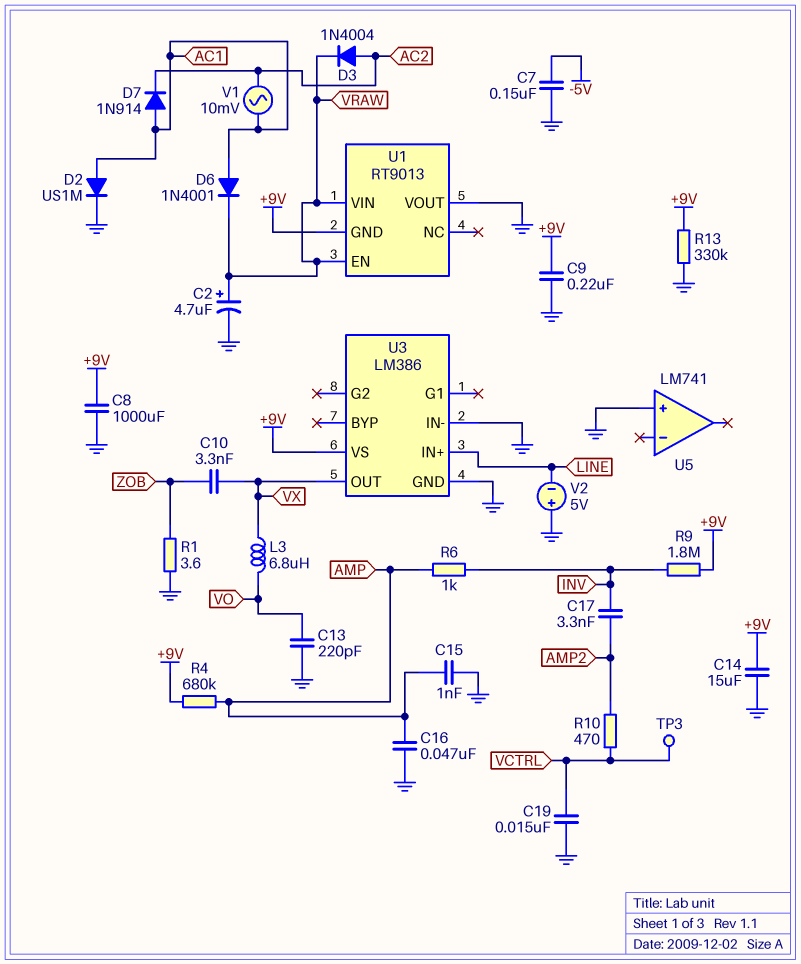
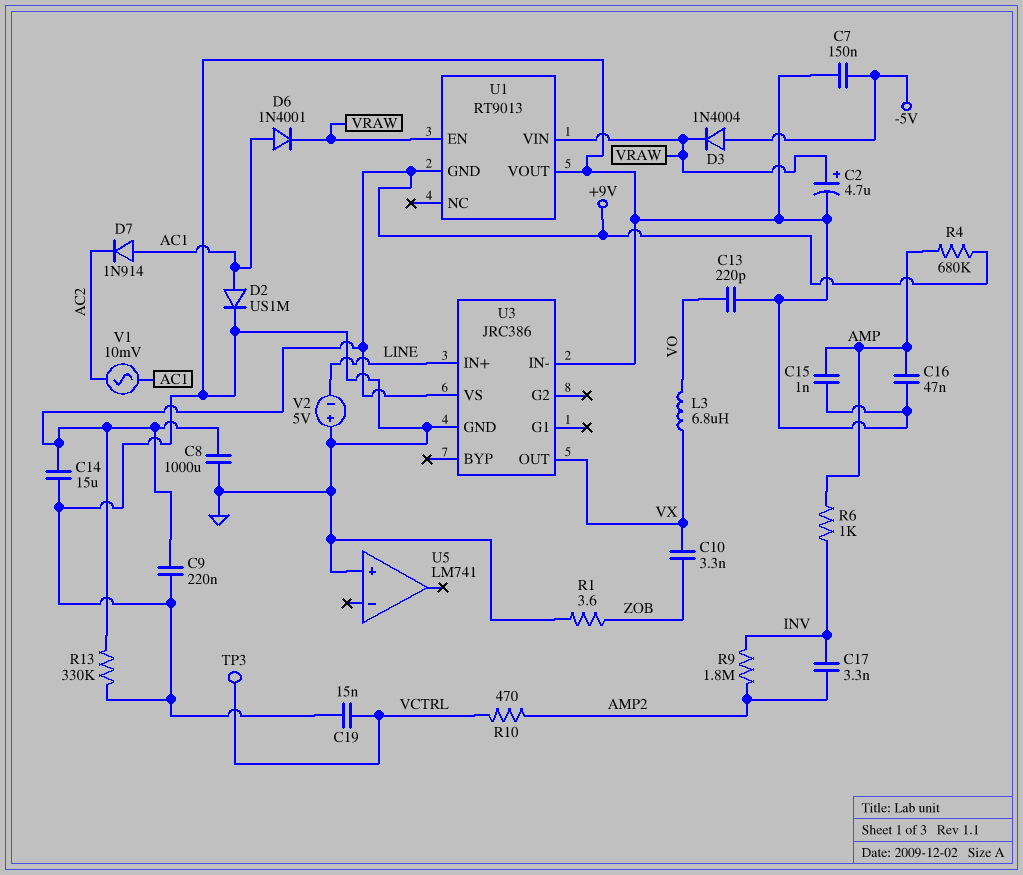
D3: diode 1N4004 (A AC2, K VRAW) -> diode 1N4004 (A -5V, K VRAW)
R9: 1.8M (+9V, INV) -> 1.8M (AMP2, INV)
U3: LM386 -> JRC386

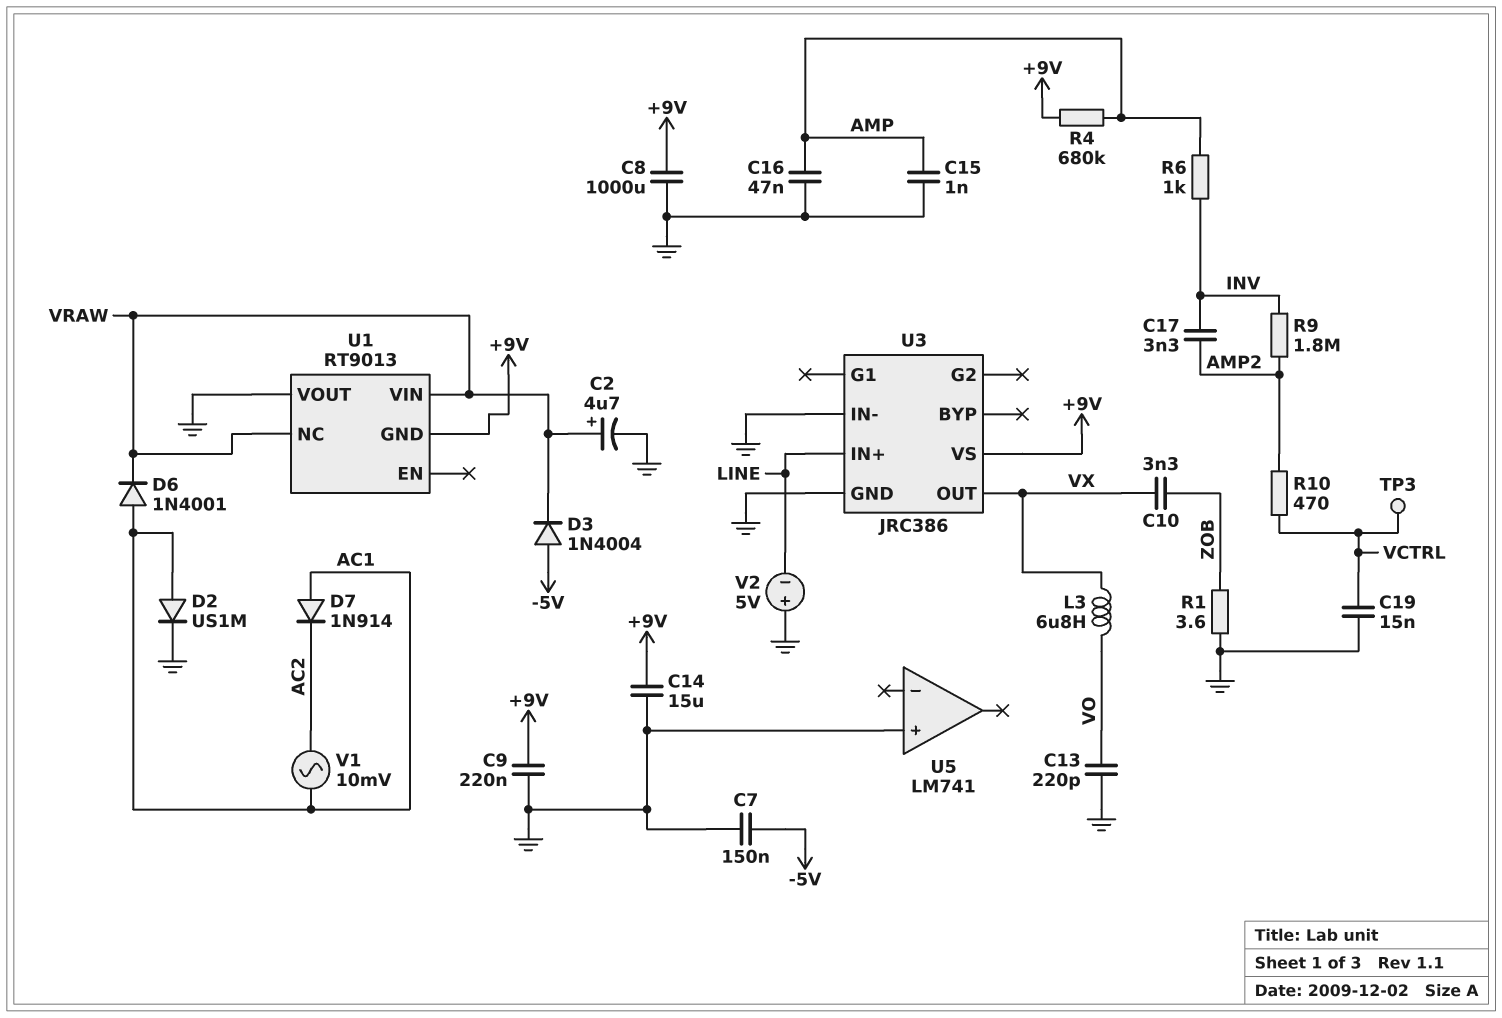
R13: 330k (+9V, GND) -> none
U1 pin EN: VRAW -> none
U1 pin NC: none -> VRAW

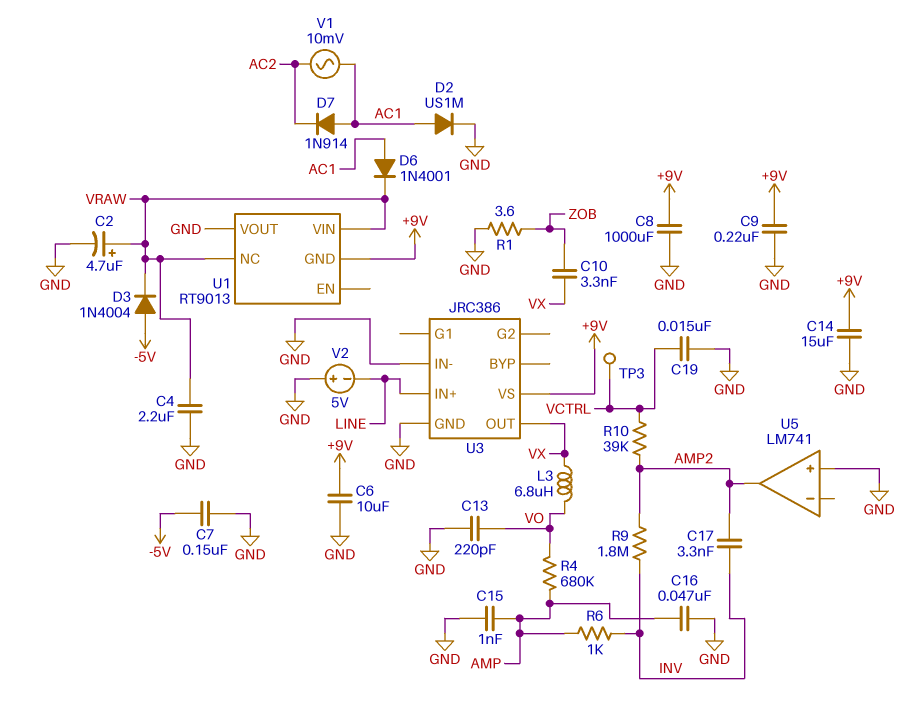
C4: none -> 2.2uF (GND, VRAW)
C6: none -> 10uF (+9V, GND)
R4: 680k (+9V, AMP) -> 680k (AMP, VO)
R10: 470 (AMP2, VCTRL) -> 39k (AMP2, VCTRL)
U5 pin out: none -> AMP2

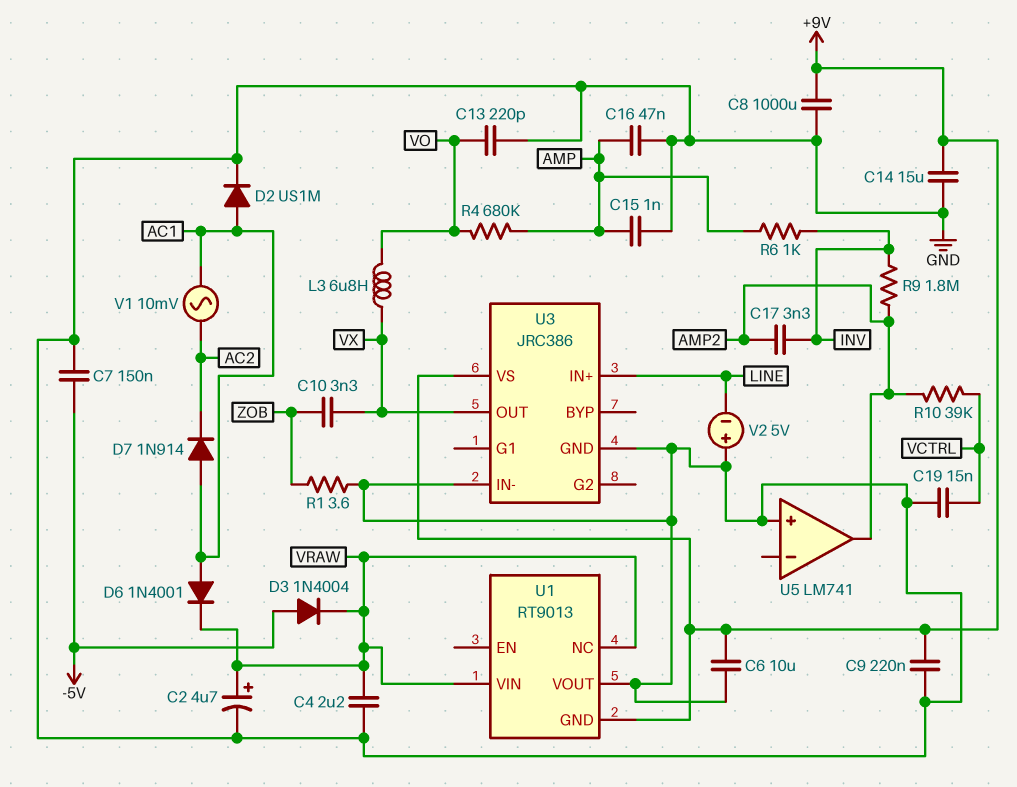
TP3: test point (VCTRL) -> none

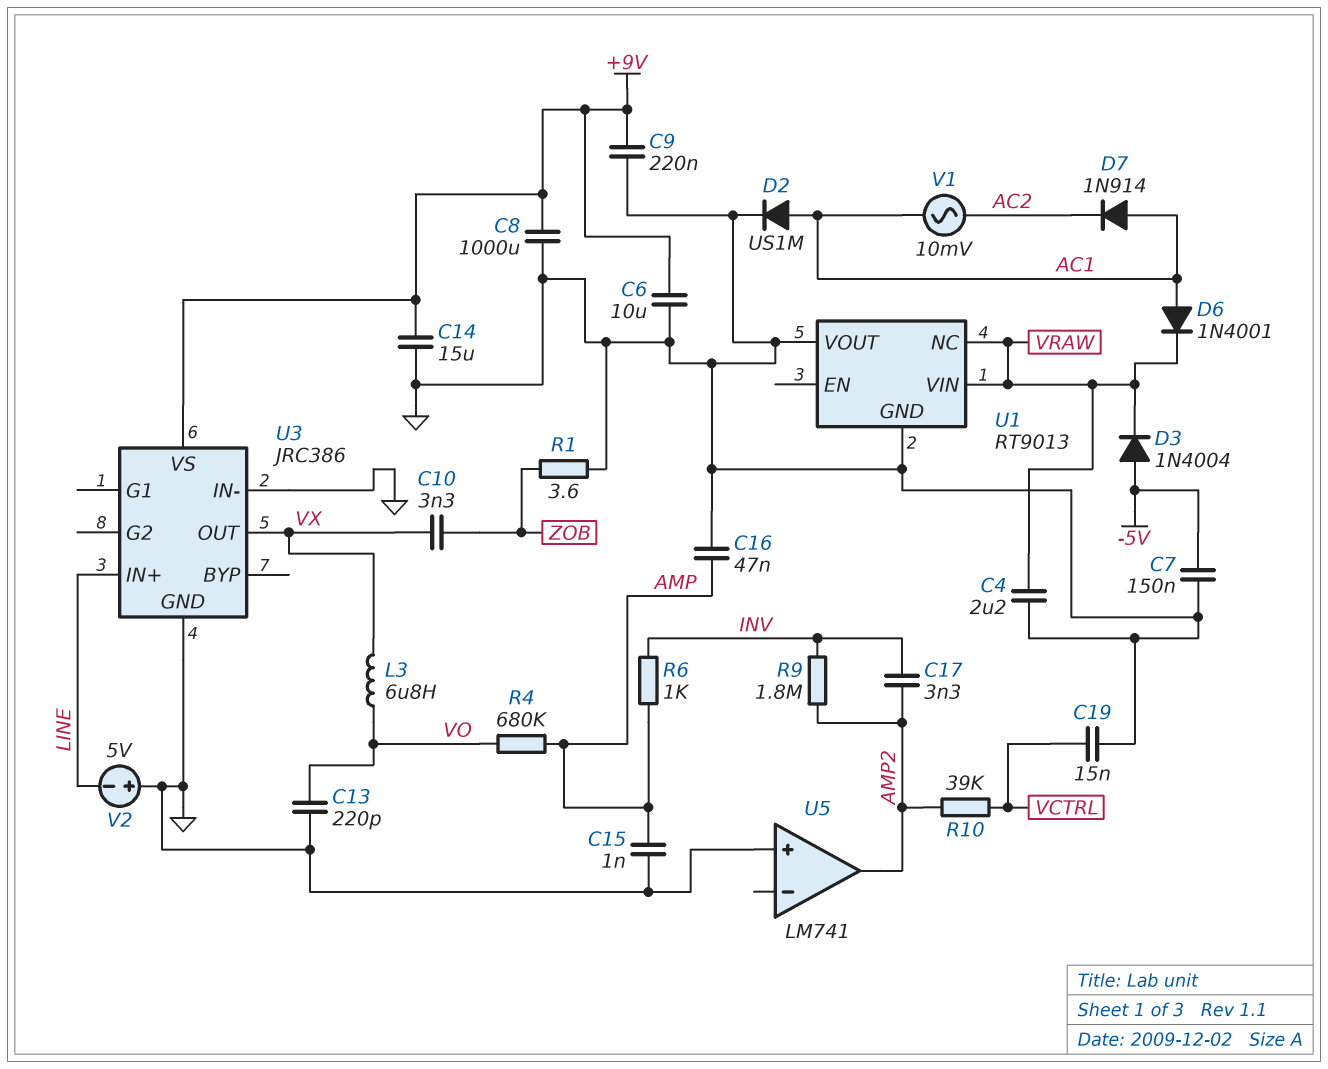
C2: 4.7uF (plus VRAW, minus GND) -> none
U1 pin GND: +9V -> GND

